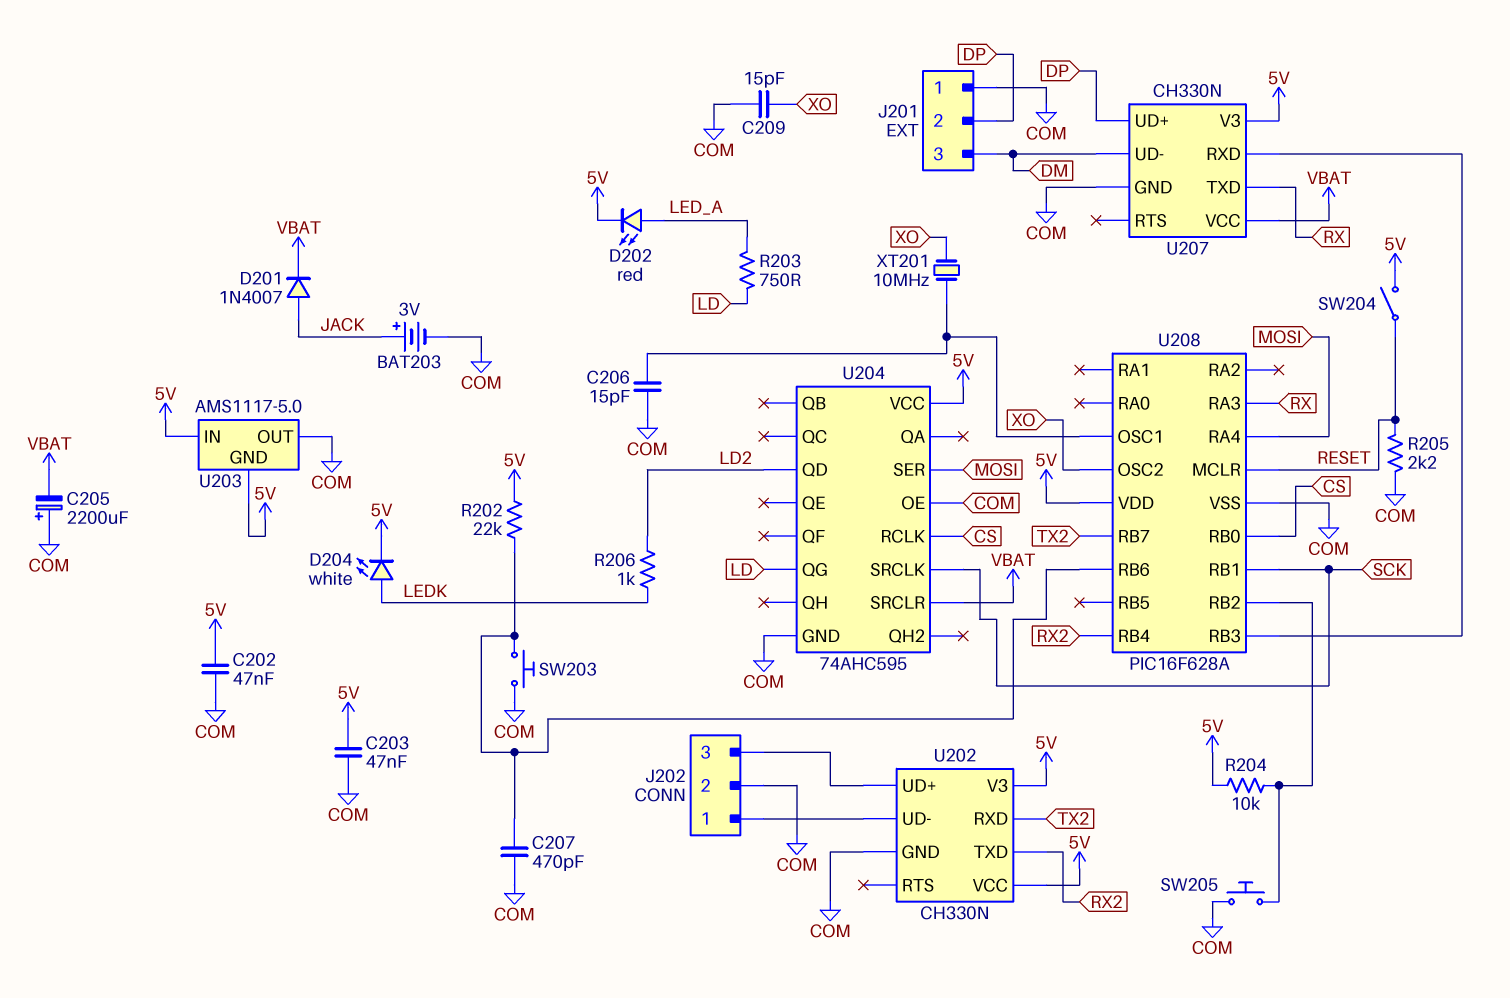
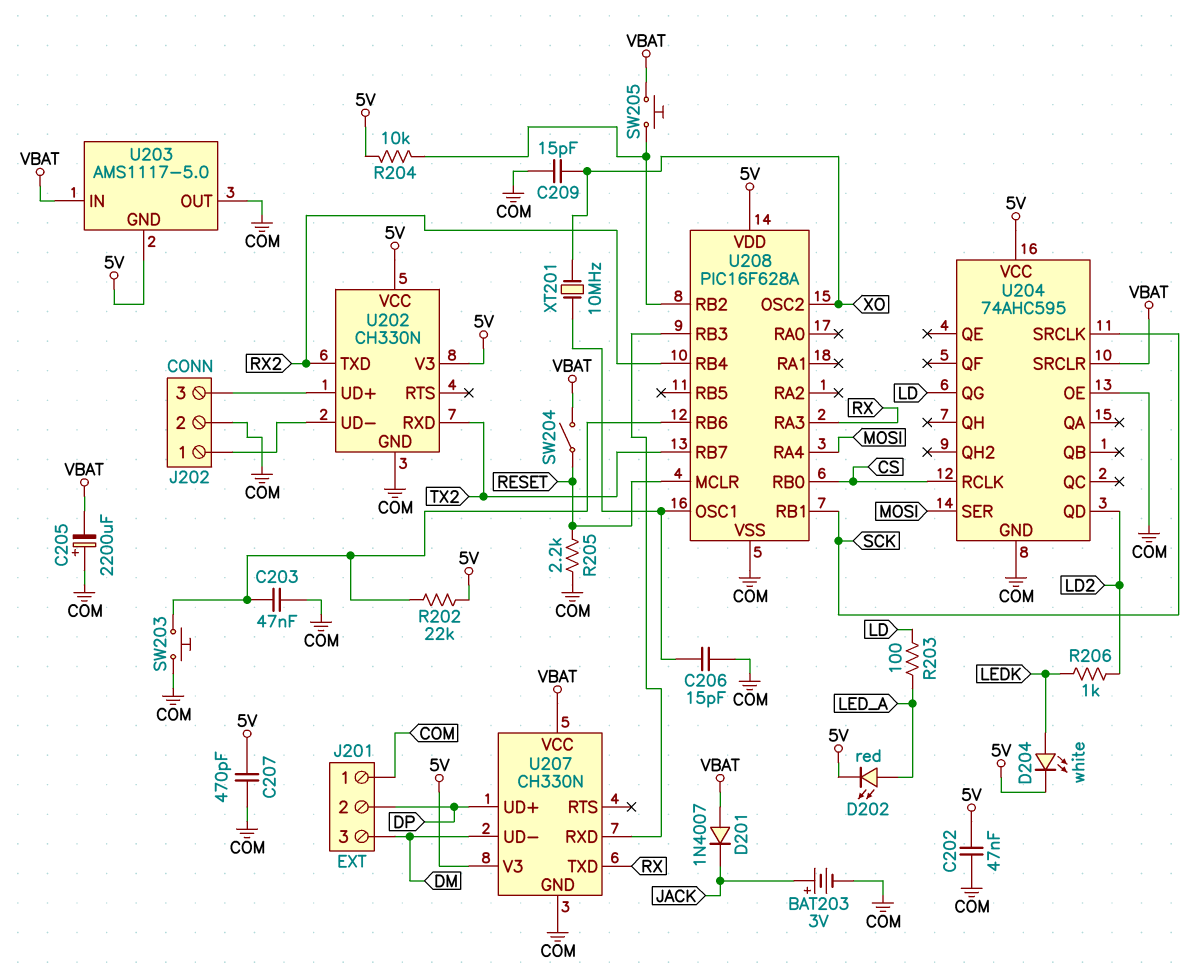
C203: 47nF (5V, COM) -> 47nF (COM, U208/RB6)
C207: 470pF (COM, U208/RB6) -> 470pF (5V, COM)
D201: diode 1N4007 (A JACK, K VBAT) -> diode 1N4007 (A VBAT, K JACK)
R203: 750 (LD, LED_A) -> 100 (LD, LED_A)
SW204: switch (5V, RESET) -> switch (RESET, VBAT)
SW205: button (COM, U208/RB2) -> button (U208/RB2, VBAT)
U203 pin IN: 5V -> VBAT

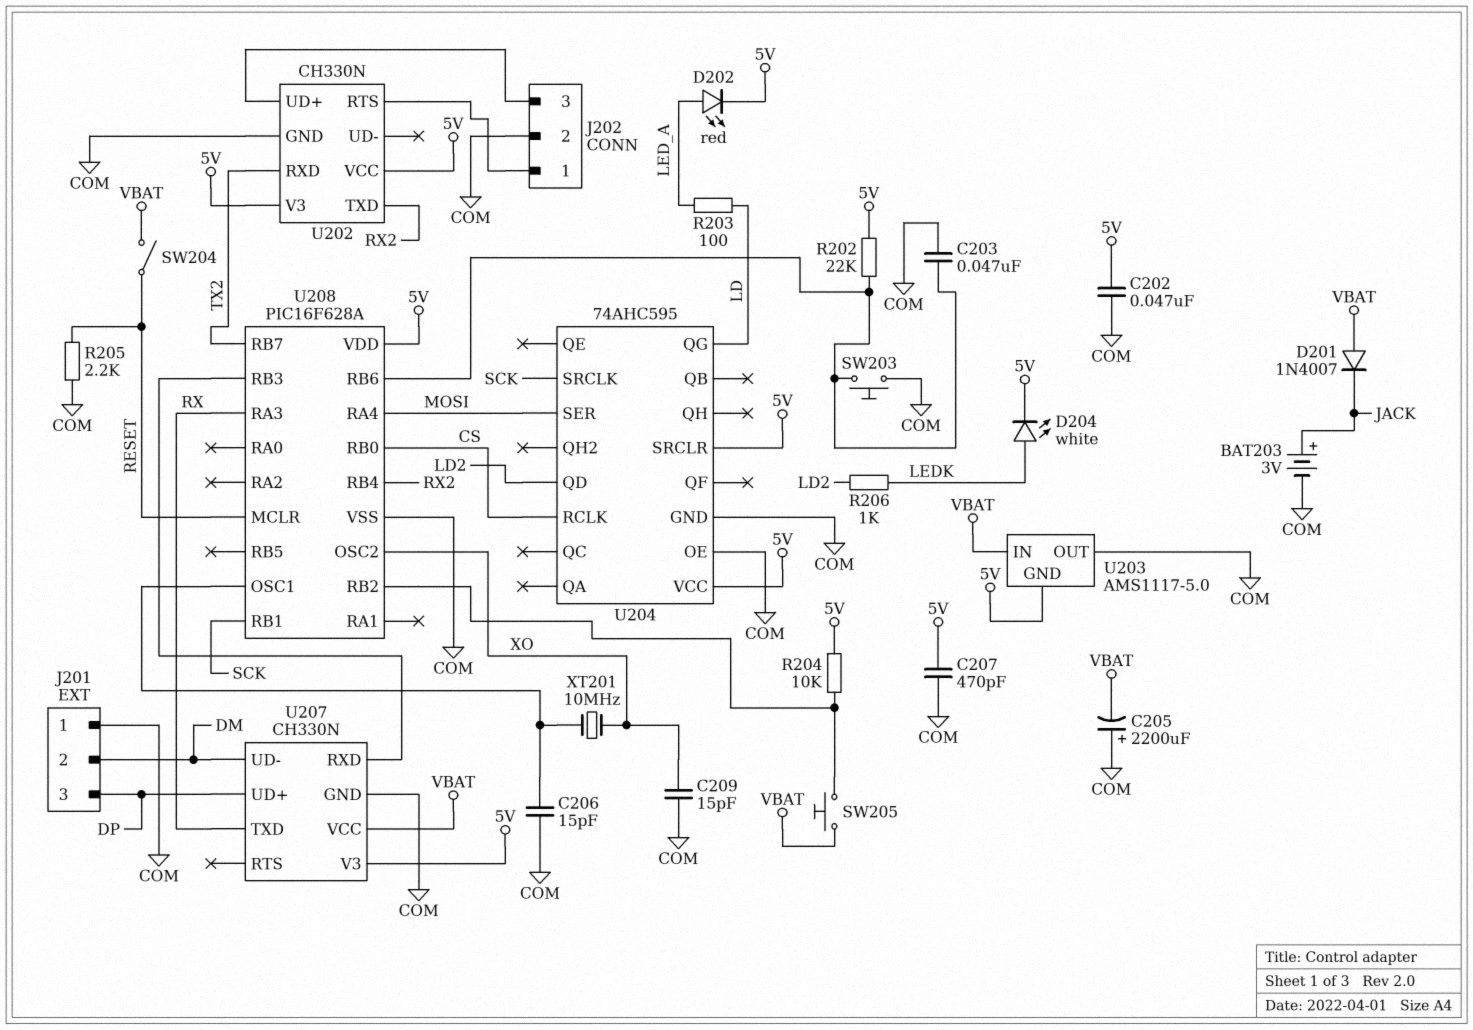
J201 pin 2: DP -> DM
J201 pin 3: DM -> DP
U202 pin RTS: none -> J202/1
U202 pin UD-: J202/1 -> none
U204 pin SRCLR: VBAT -> 5V

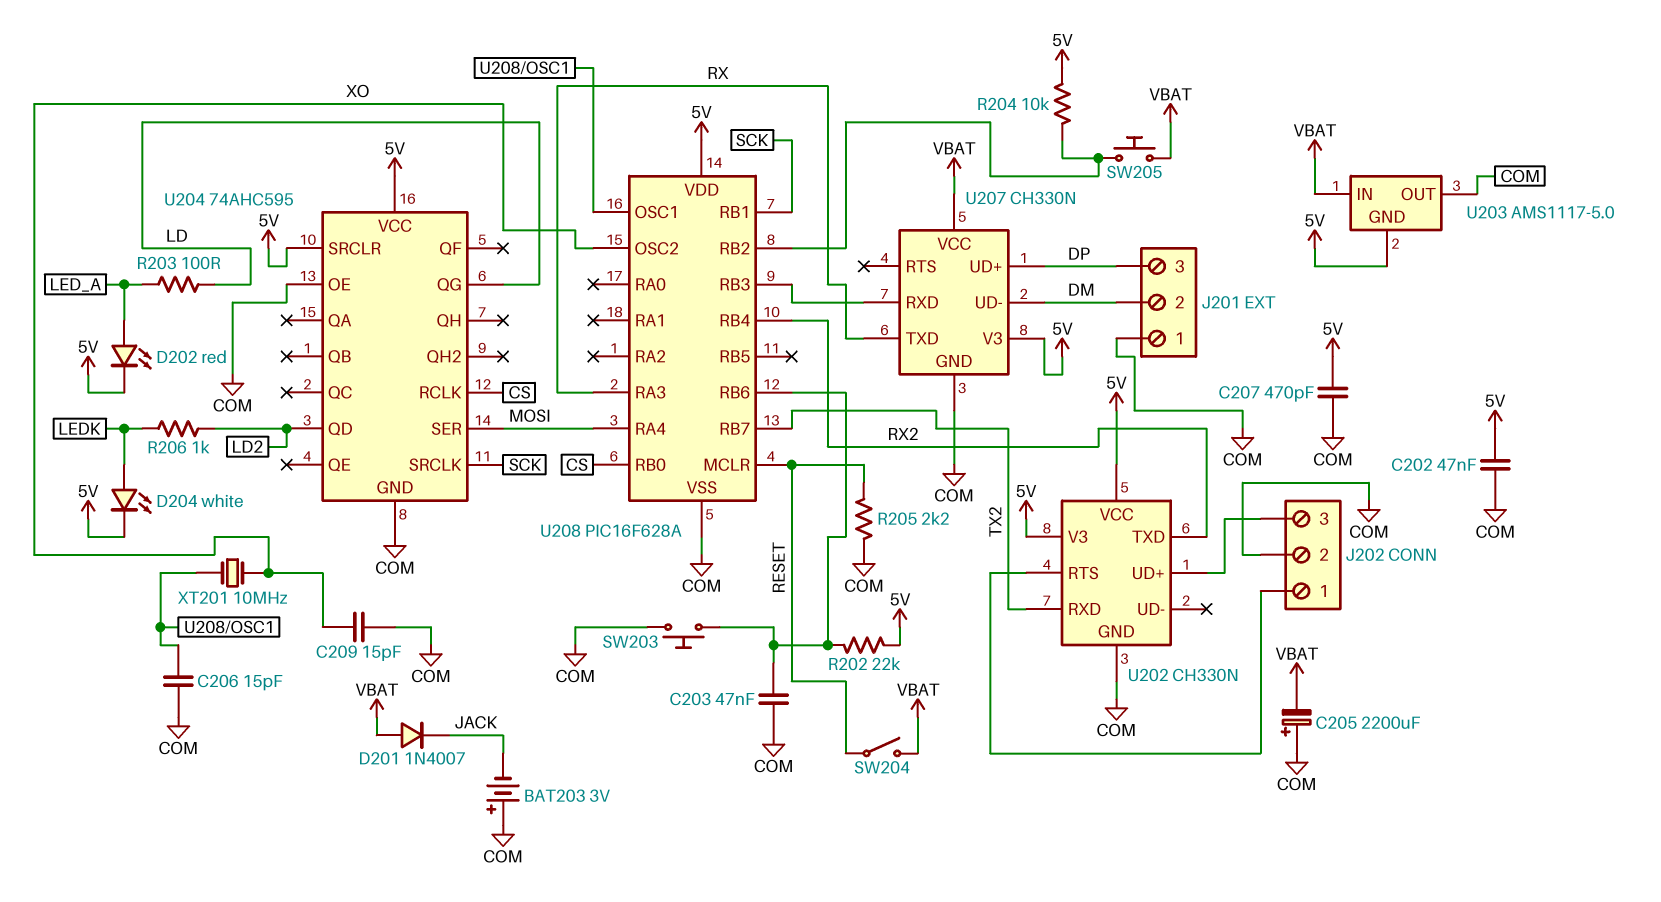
BAT203: 3V (plus JACK, minus COM) -> 3V (plus COM, minus JACK)

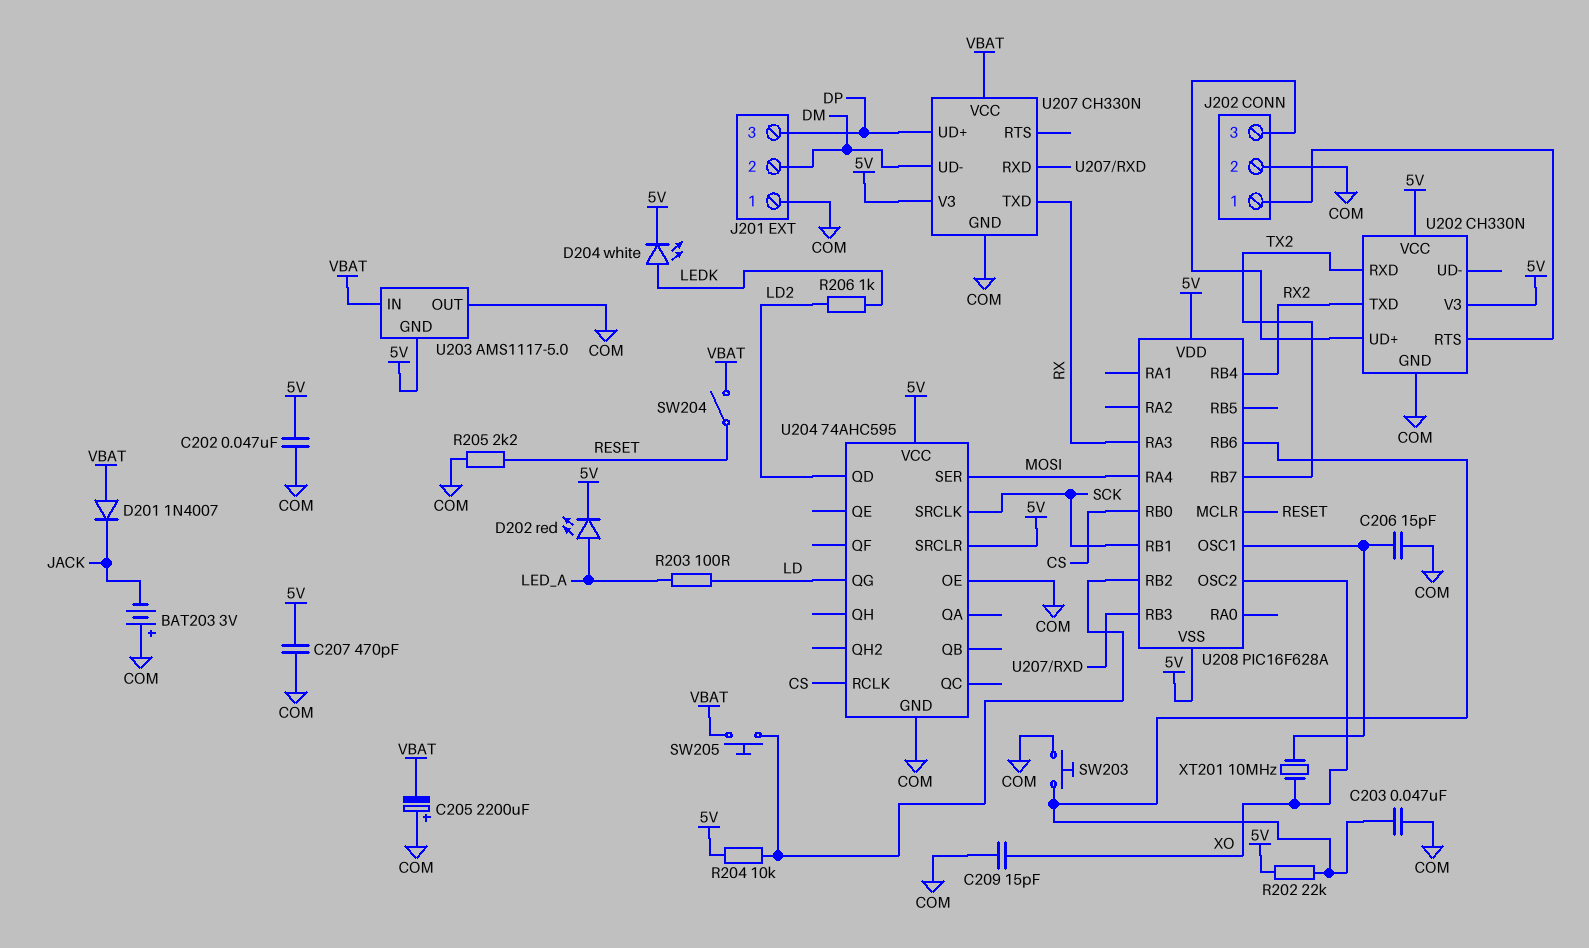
U208 pin VSS: COM -> 5V

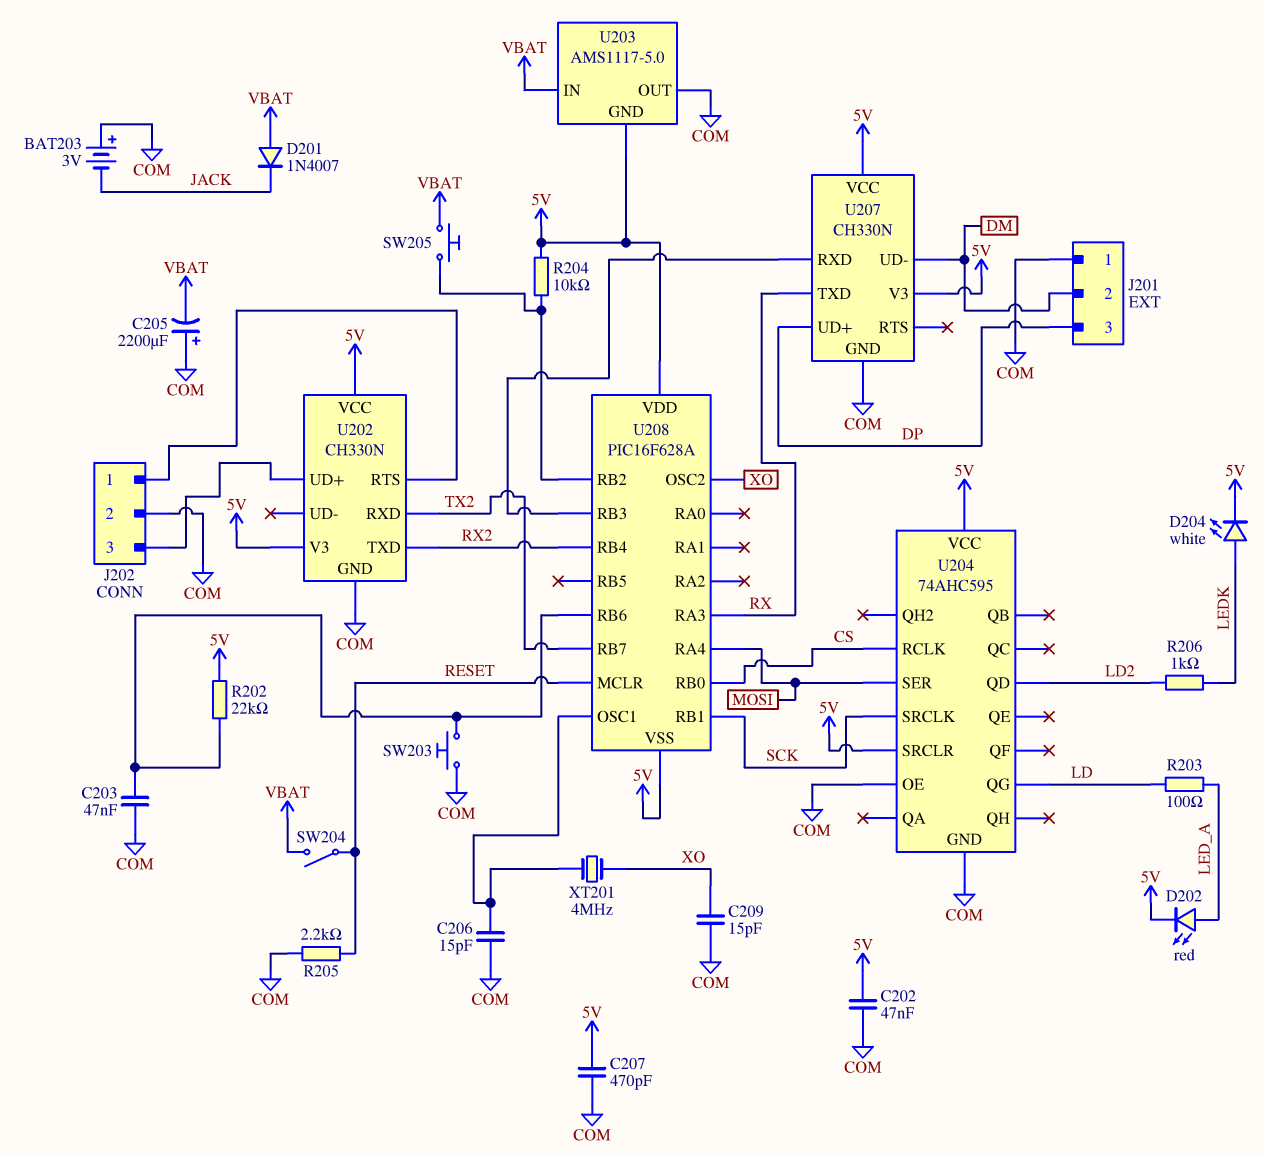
U207 pin VCC: VBAT -> 5V
XT201: 10MHz (U208/OSC1, XO) -> 4MHz (U208/OSC1, XO)

